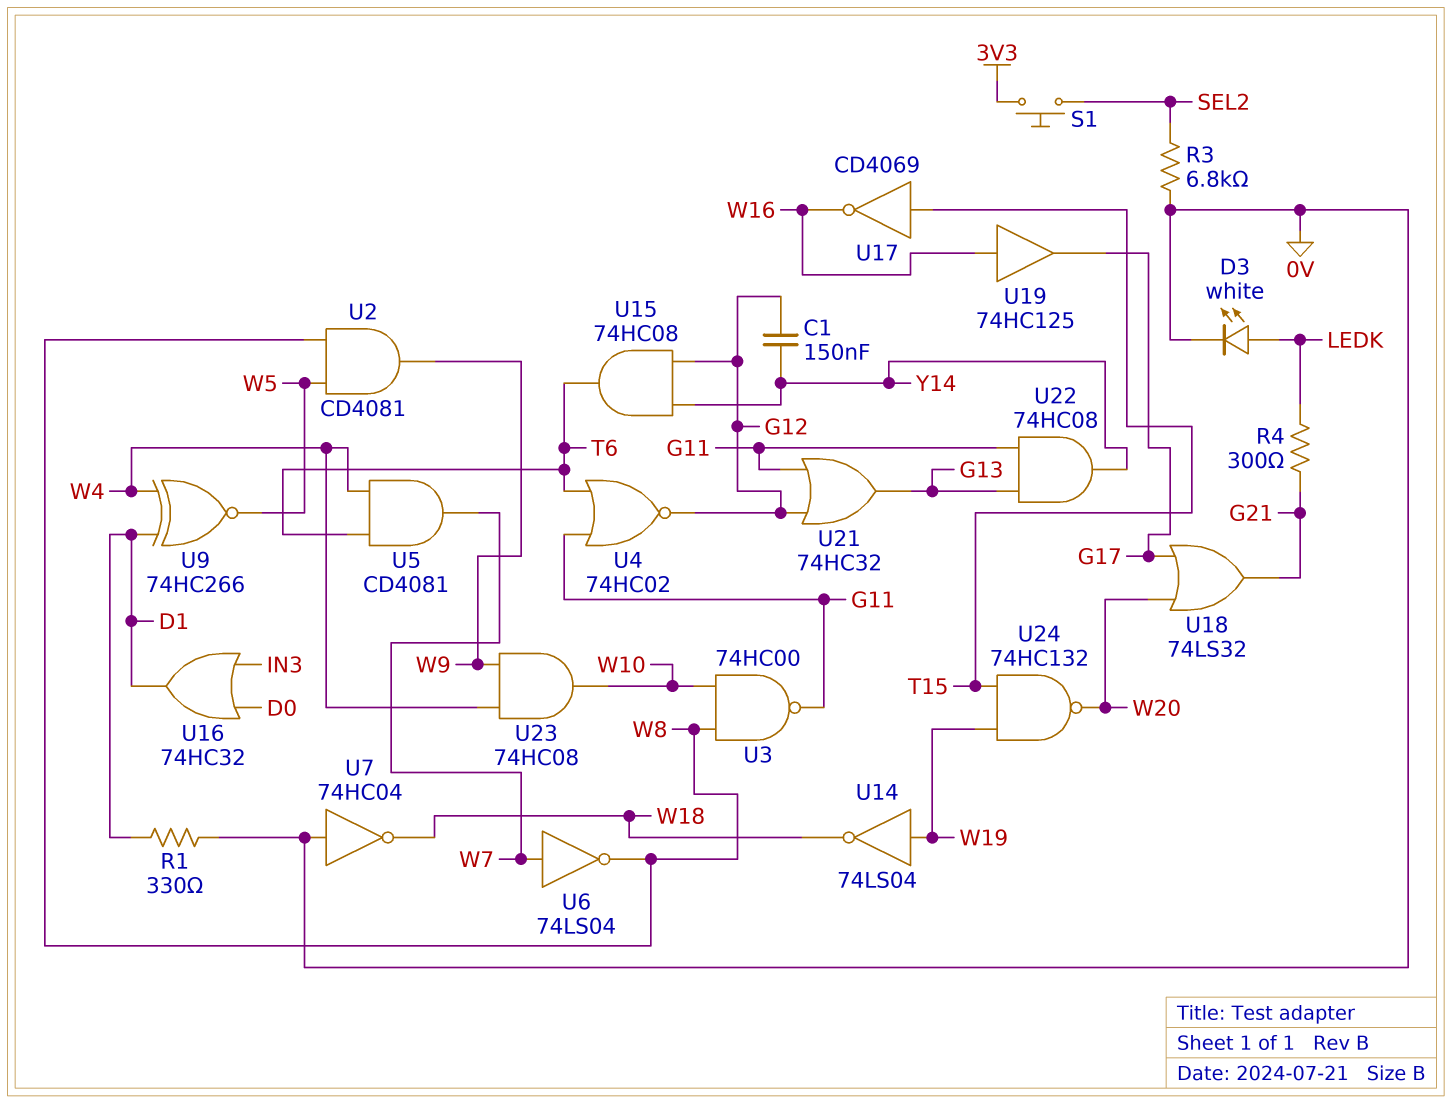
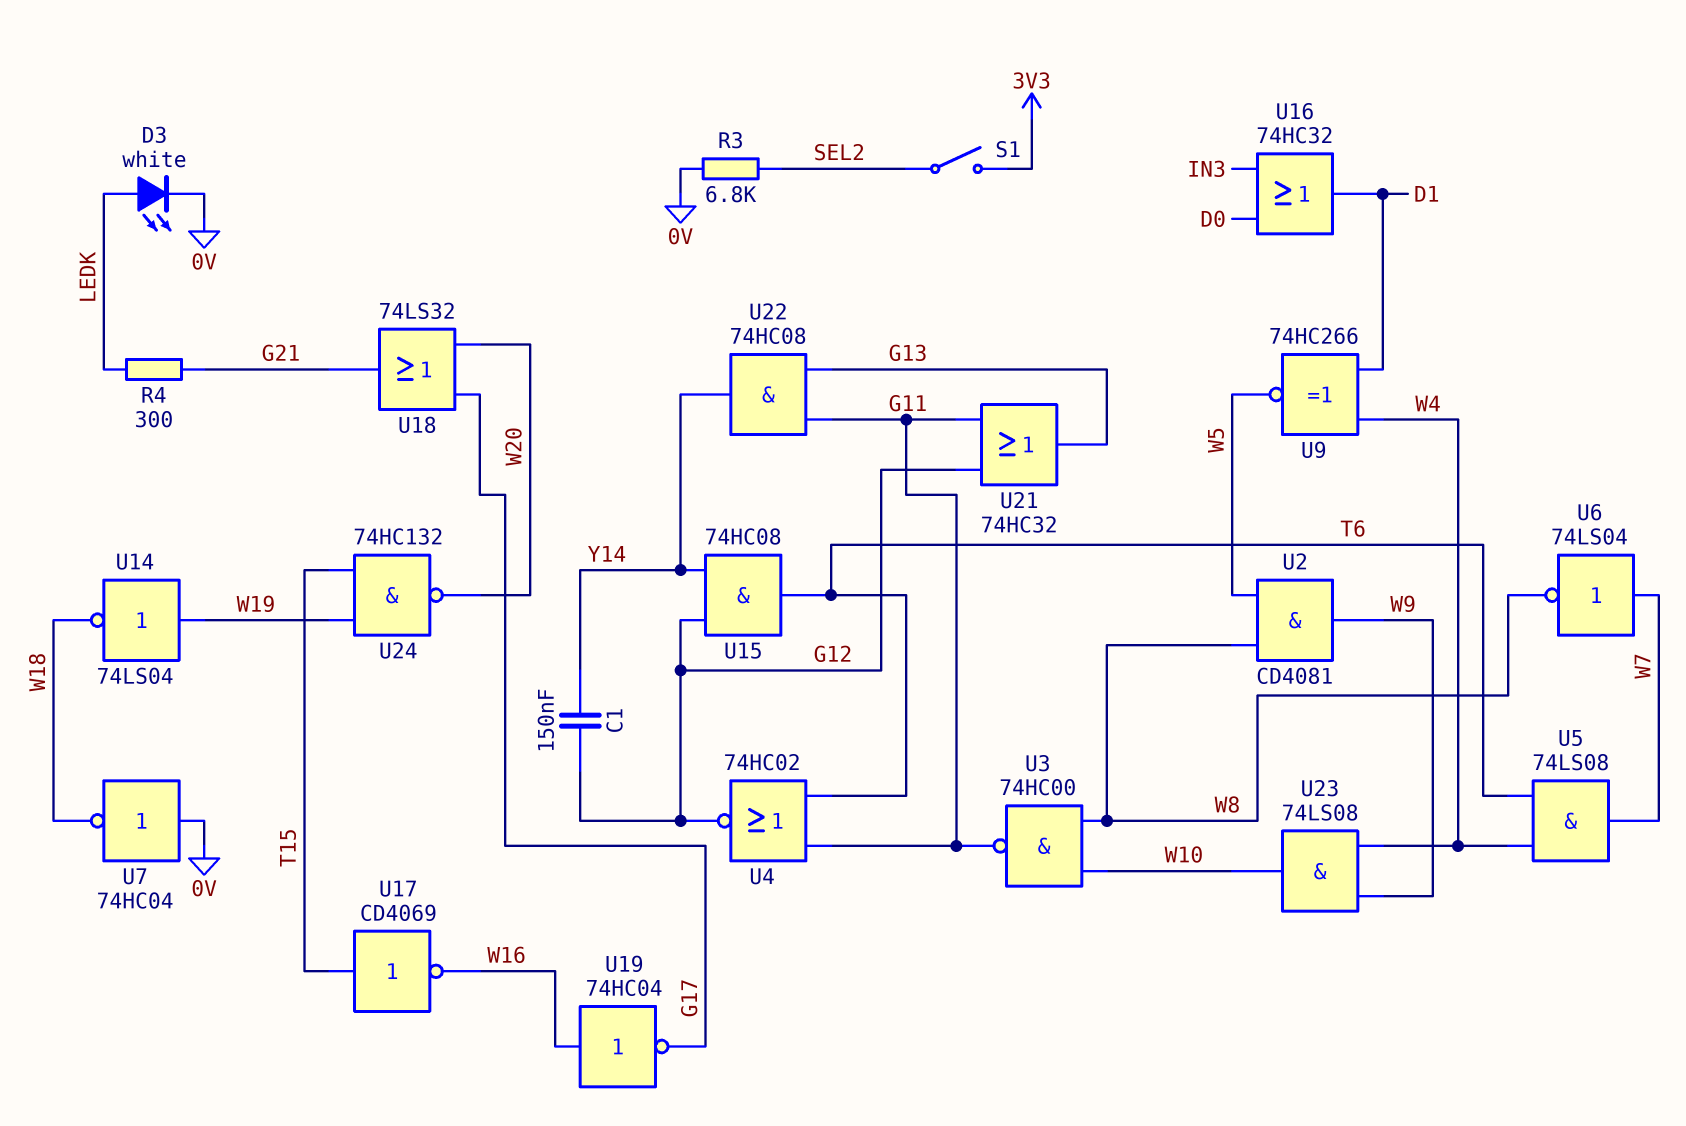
R1: 330 (0V, D1) -> none
S1: button (3V3, SEL2) -> switch (3V3, SEL2)
U5: AND CD4081 (in T6, in W4, out W7) -> AND 74LS08 (in T6, in W4, out W7)
U19: buffer 74HC125 (in W16, out G17) -> NOT 74HC04 (in W16, out G17)
U23: AND 74HC08 (in W4, in W9, out W10) -> AND 74LS08 (in W4, in W9, out W10)

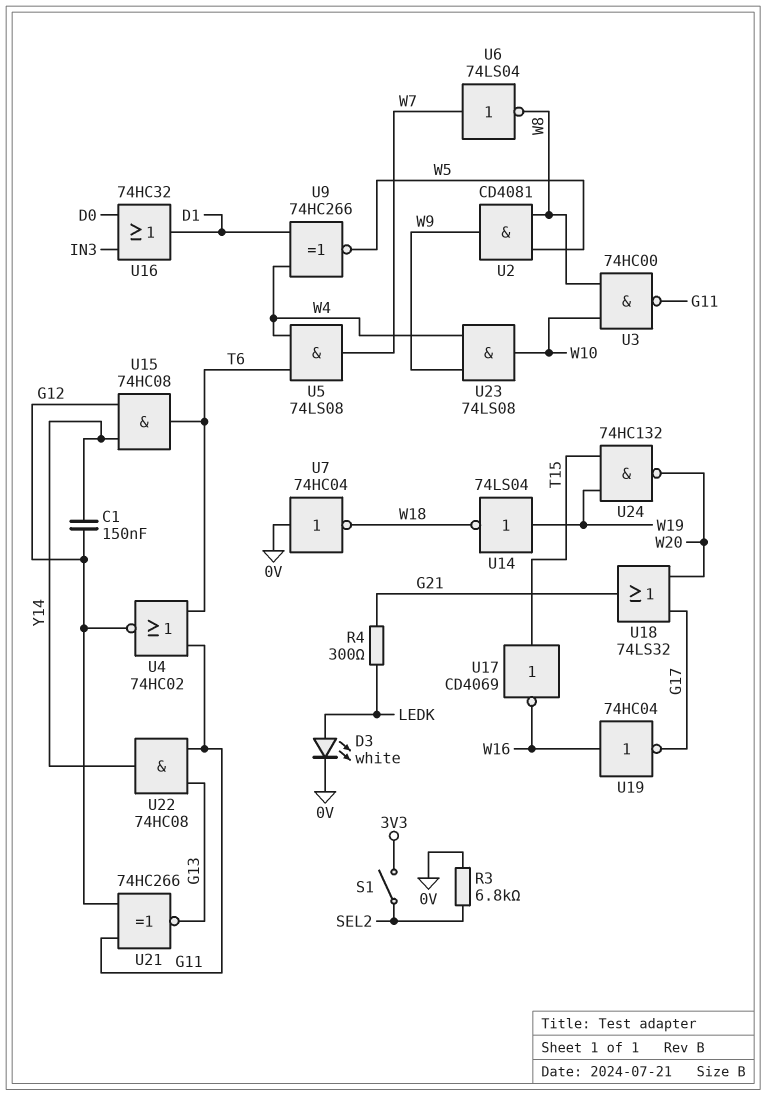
U21: OR 74HC32 (in G11, in G12, out G13) -> XNOR 74HC266 (in G11, in G12, out G13)

